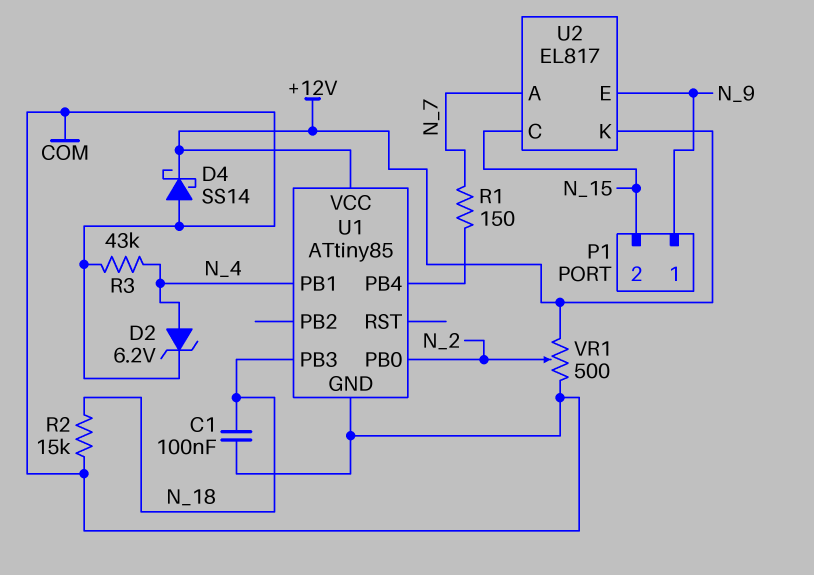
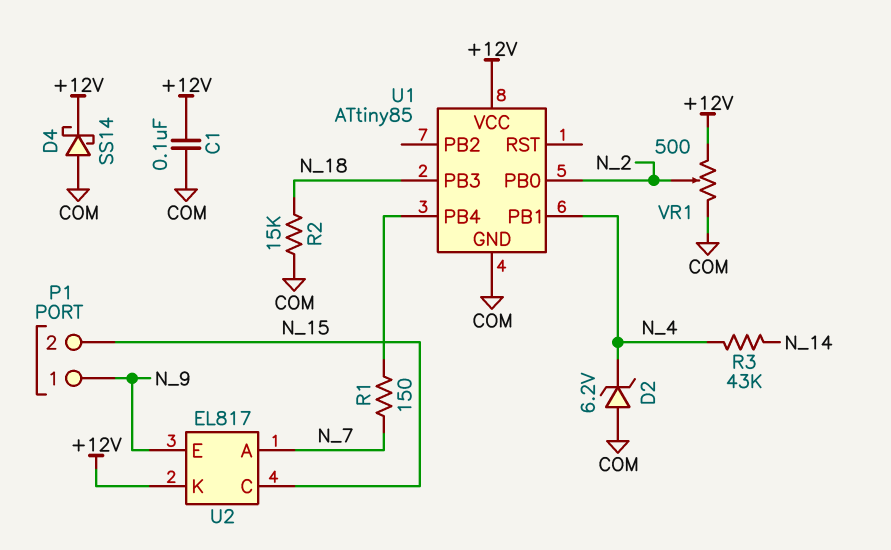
C1: 100nF (COM, N_18) -> 100nF (+12V, COM)
D2: zener 6.2V (A N_4, K COM) -> zener 6.2V (A COM, K N_4)
R3: 43k (COM, N_4) -> 43k (N_4, N_14)

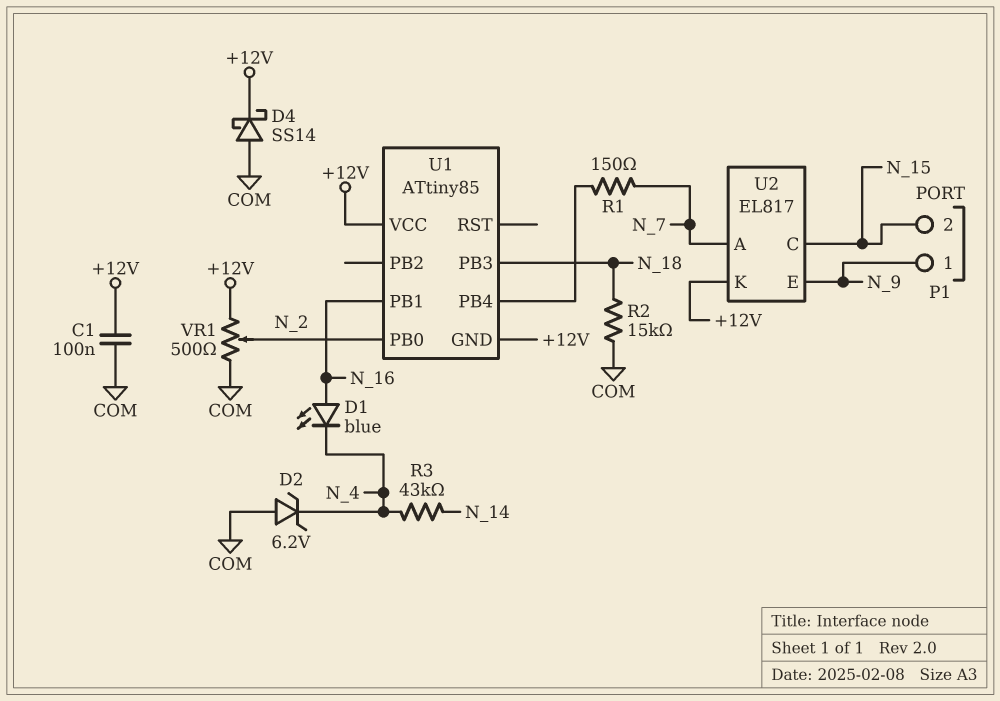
D1: none -> LED blue (A N_16, K N_4)
U1 pin GND: COM -> +12V
U1 pin PB1: N_4 -> N_16

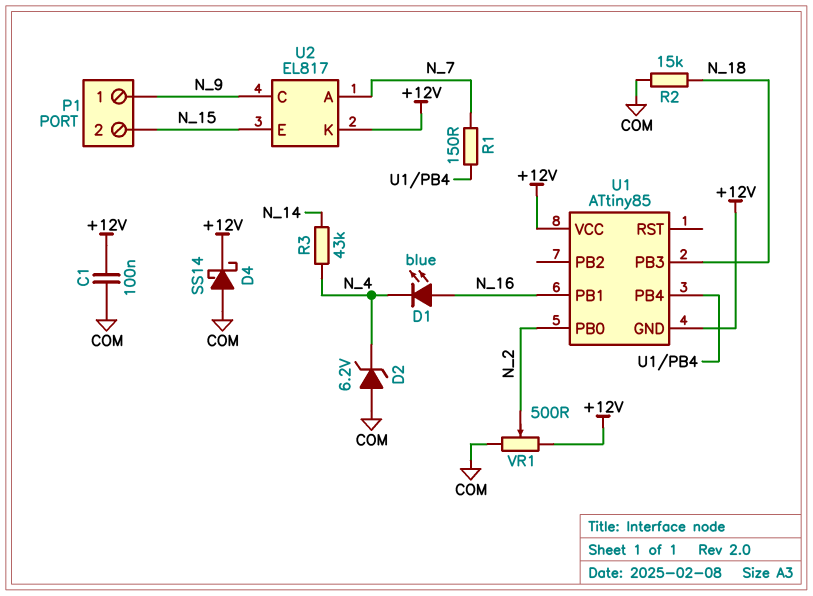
U2 pin C: N_15 -> N_9
U2 pin E: N_9 -> N_15

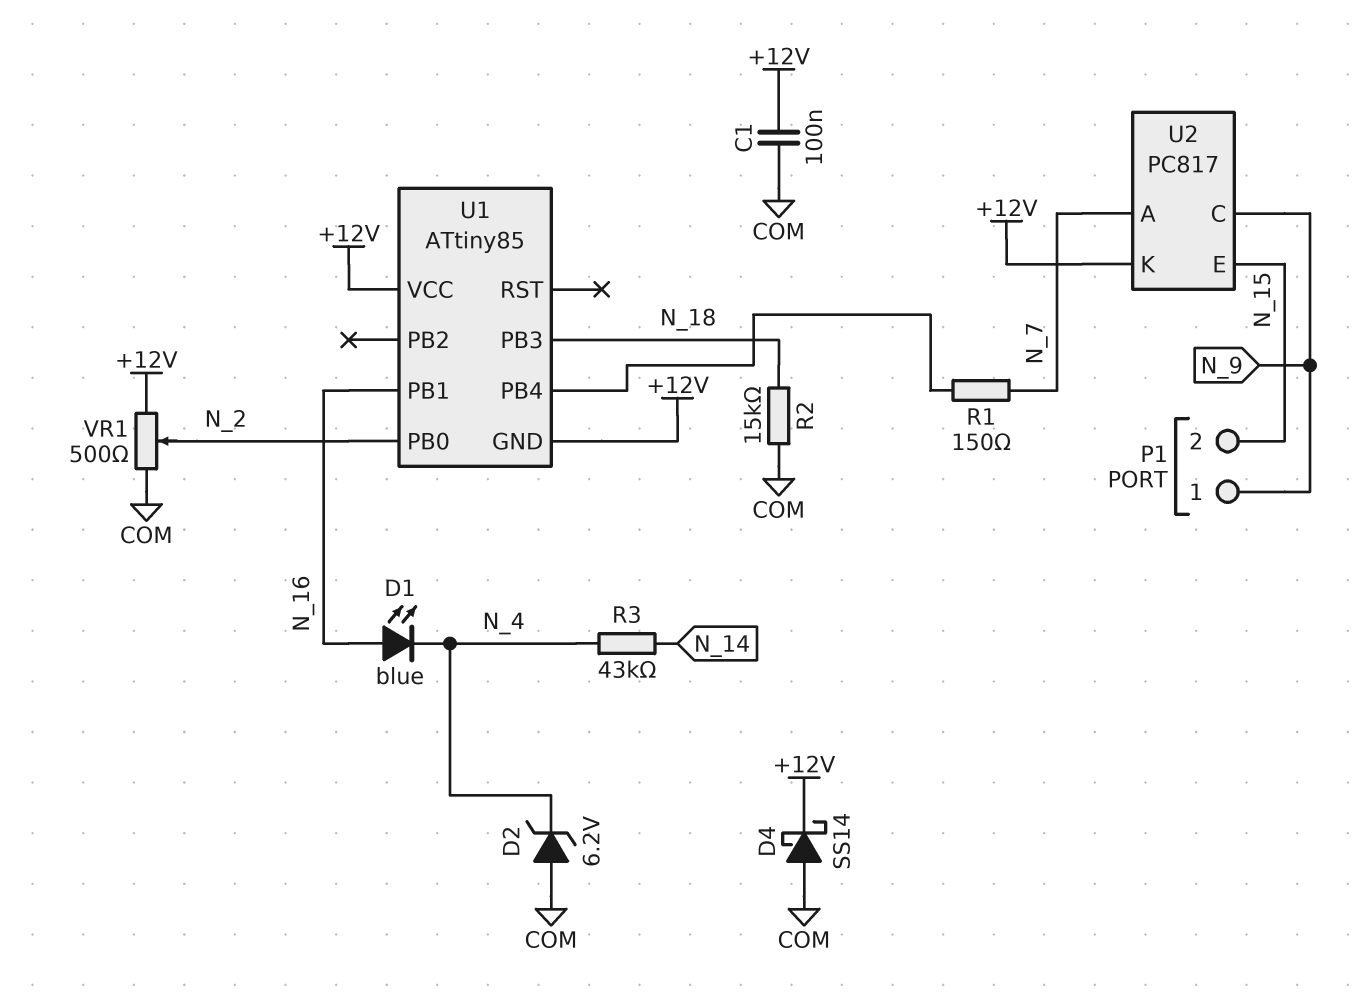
U2: EL817 -> PC817

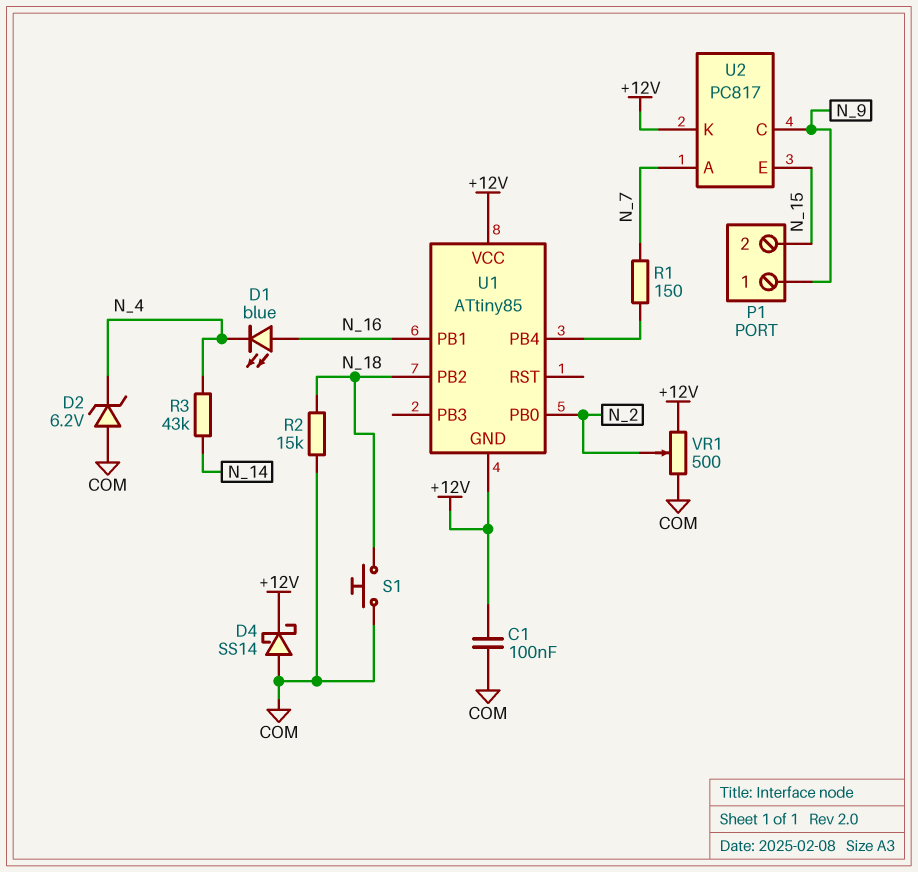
S1: none -> button (COM, N_18)
U1 pin PB2: none -> N_18
U1 pin PB3: N_18 -> none

